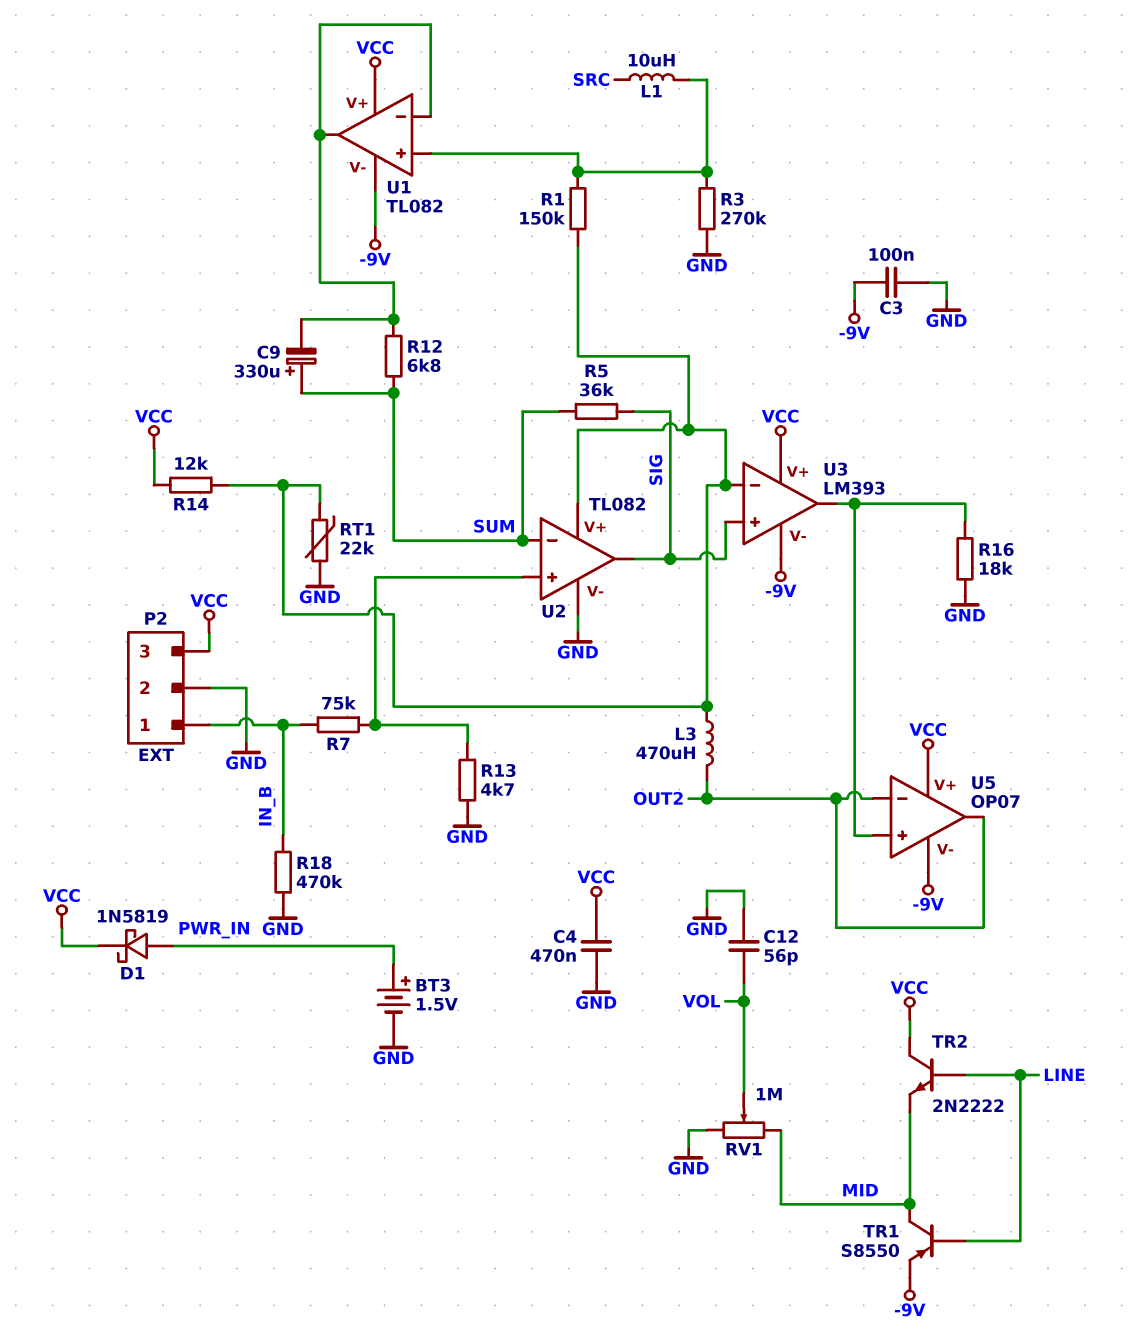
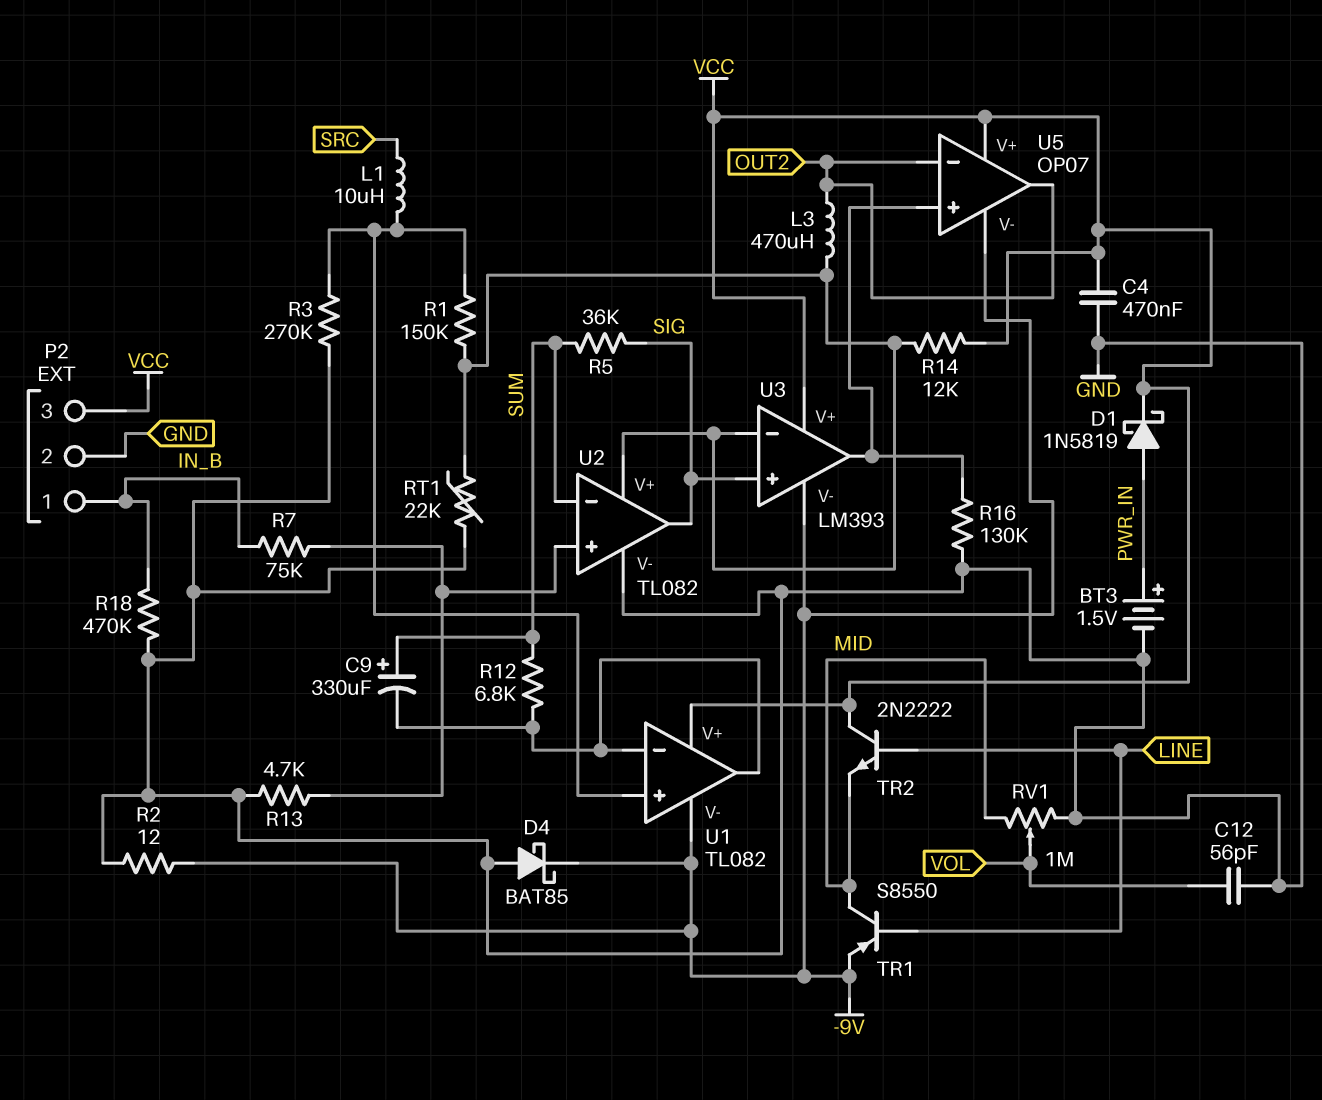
C3: 100nF (-9V, GND) -> none
D4: none -> schottky BAT85 (A GND, K -9V)
R2: none -> 12 (-9V, GND)
R16: 18k (GND, U3/out) -> 130k (GND, U3/out)

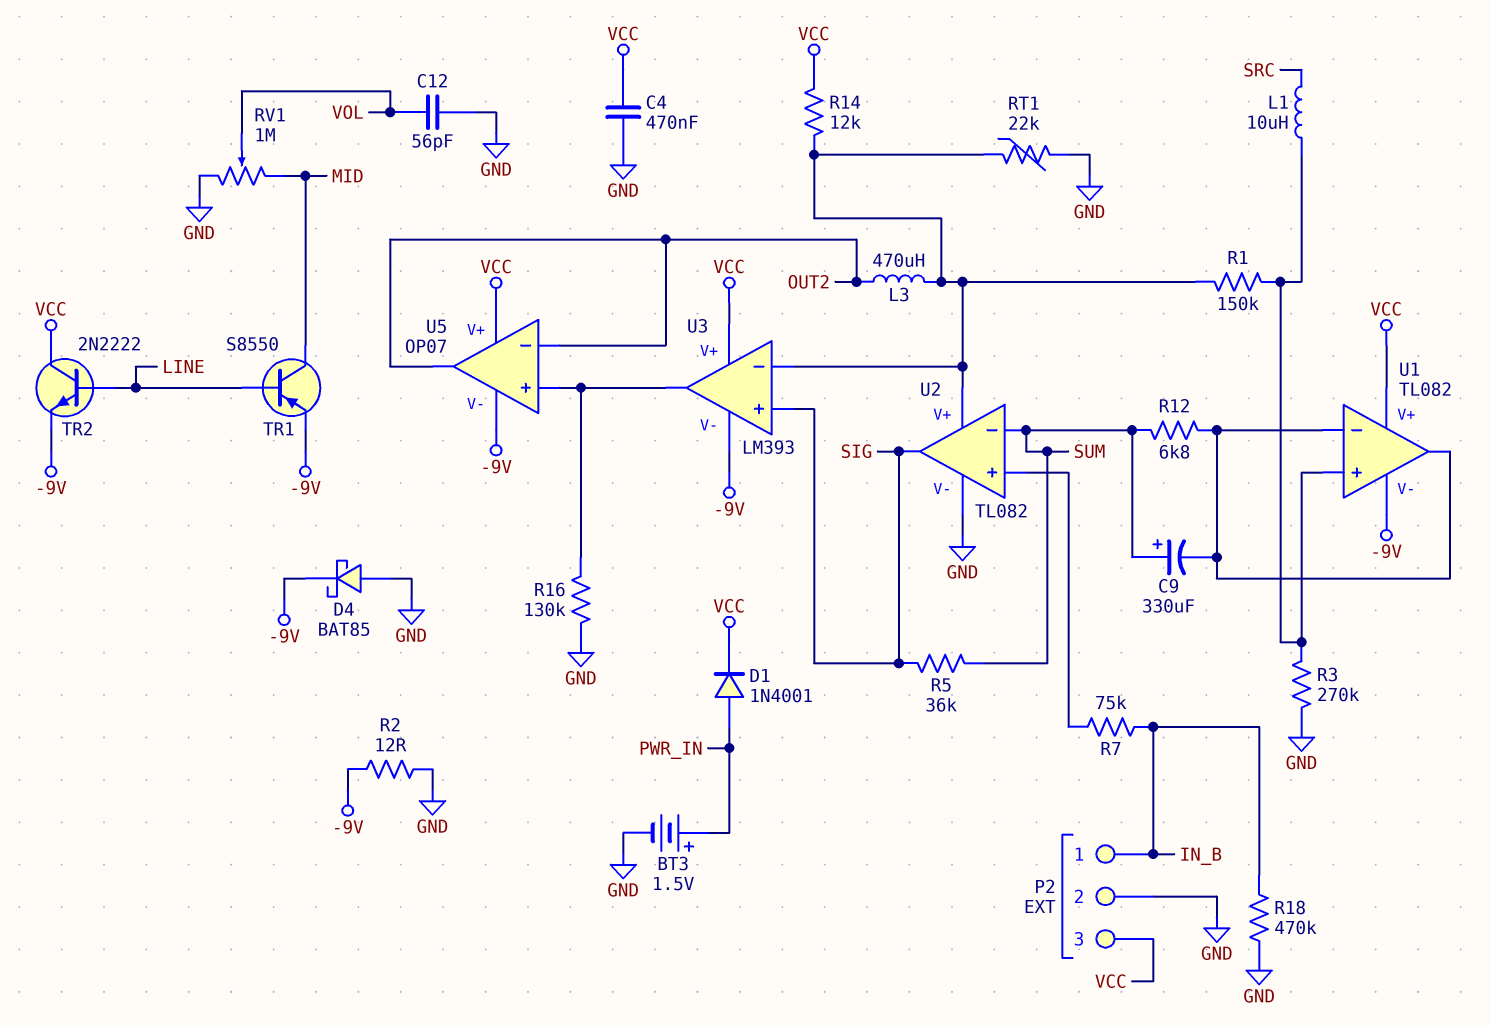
D1: schottky 1N5819 (A PWR_IN, K VCC) -> diode 1N4001 (A PWR_IN, K VCC)
R13: 4.7k (GND, U2/in+) -> none
TR2: NPN 2N2222 (B LINE, C VCC, E MID) -> NPN 2N2222 (B LINE, C VCC, E -9V)

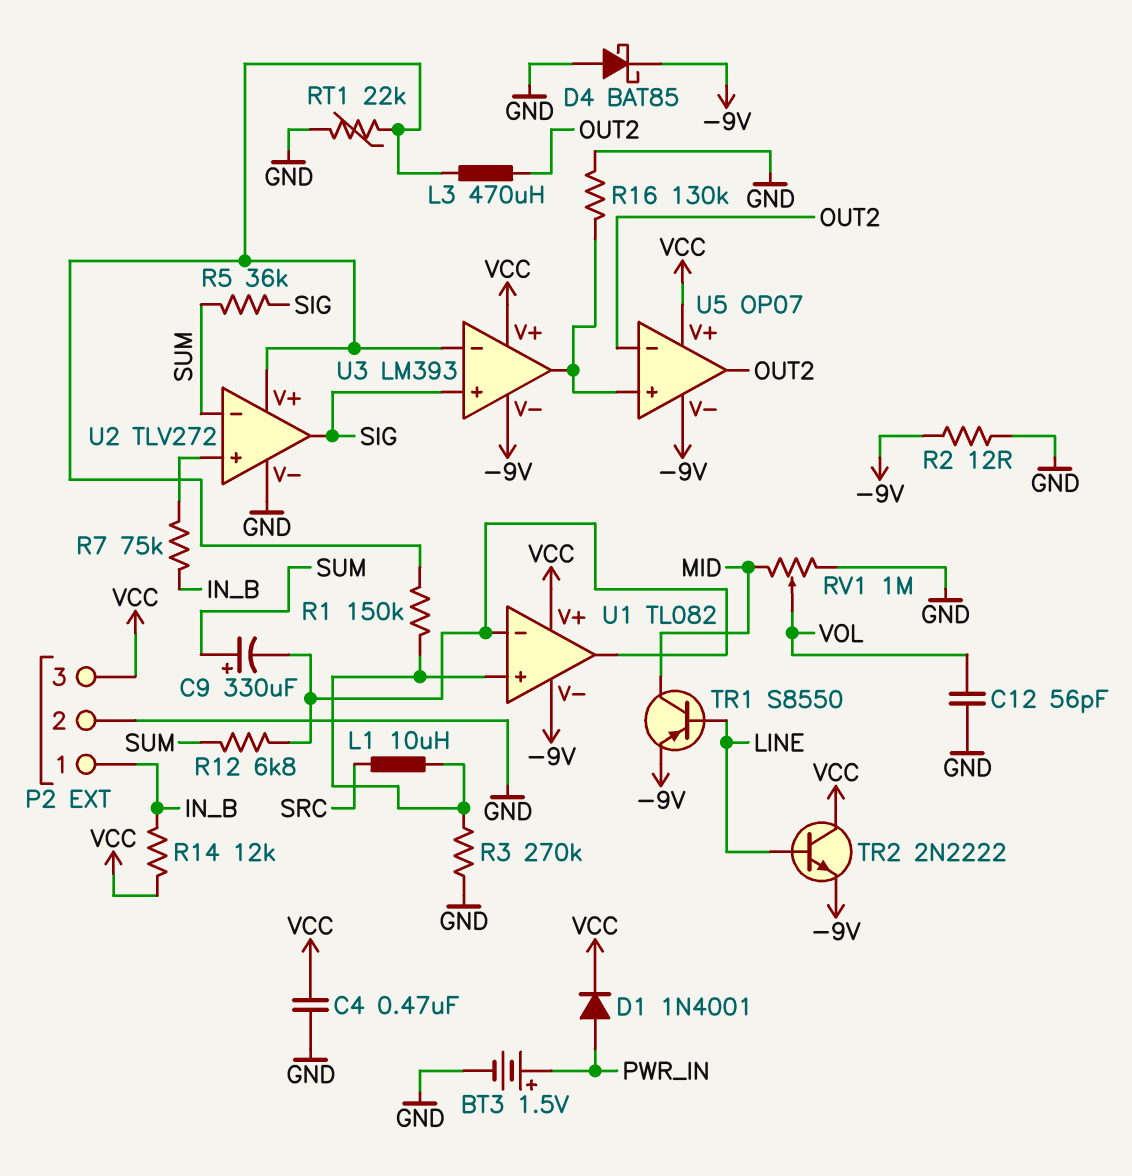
R14: 12k (U2/V+, VCC) -> 12k (IN_B, VCC)
R18: 470k (GND, IN_B) -> none
U2: TL082 -> TLV272

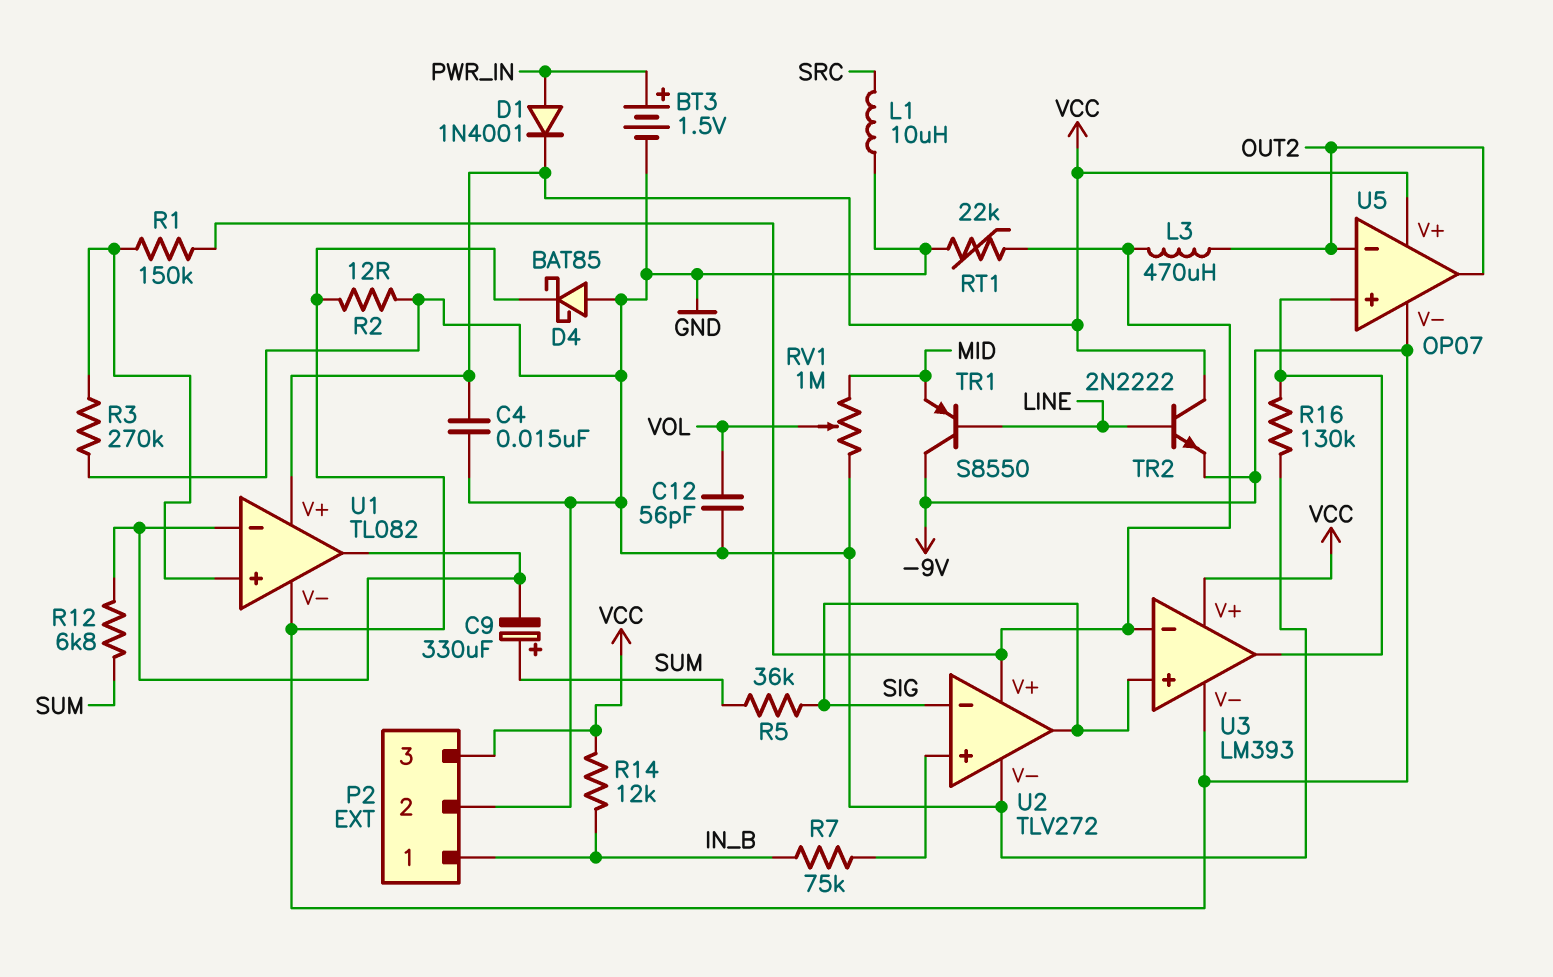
C4: 470nF (GND, VCC) -> 15nF (GND, VCC)
L1: 10uH (SRC, U1/in+) -> 10uH (GND, SRC)
TR1: PNP S8550 (B LINE, C MID, E -9V) -> PNP S8550 (B LINE, C -9V, E MID)
U2 pin in-: SUM -> SIG

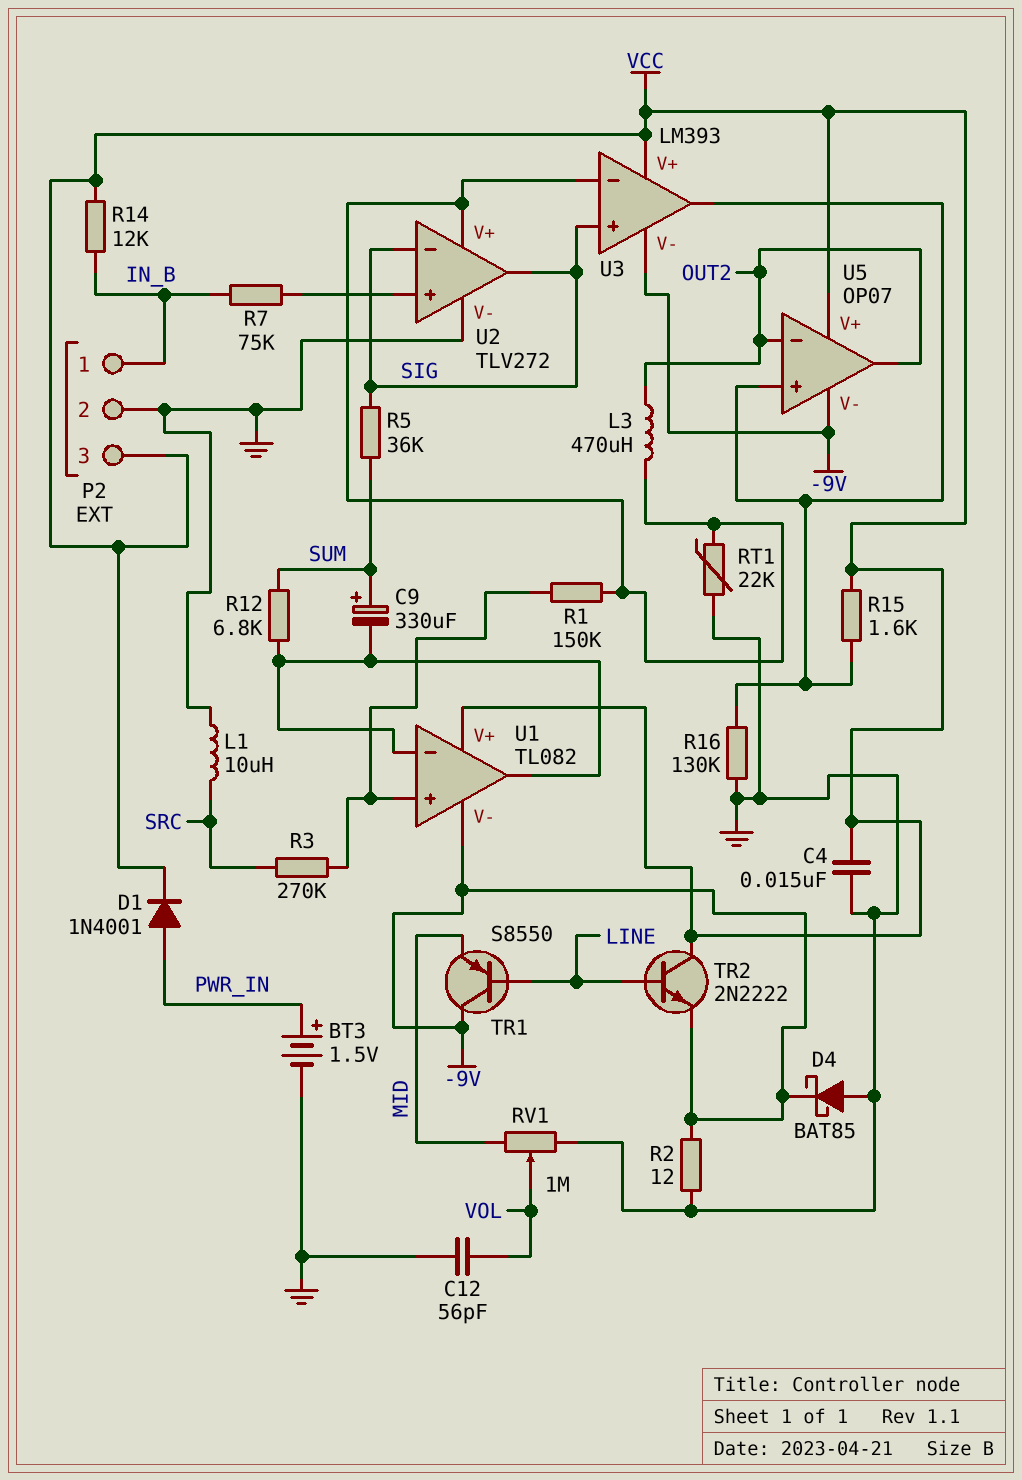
R3: 270k (GND, U1/in+) -> 270k (SRC, U1/in+)
R15: none -> 1.6k (U3/out, VCC)

